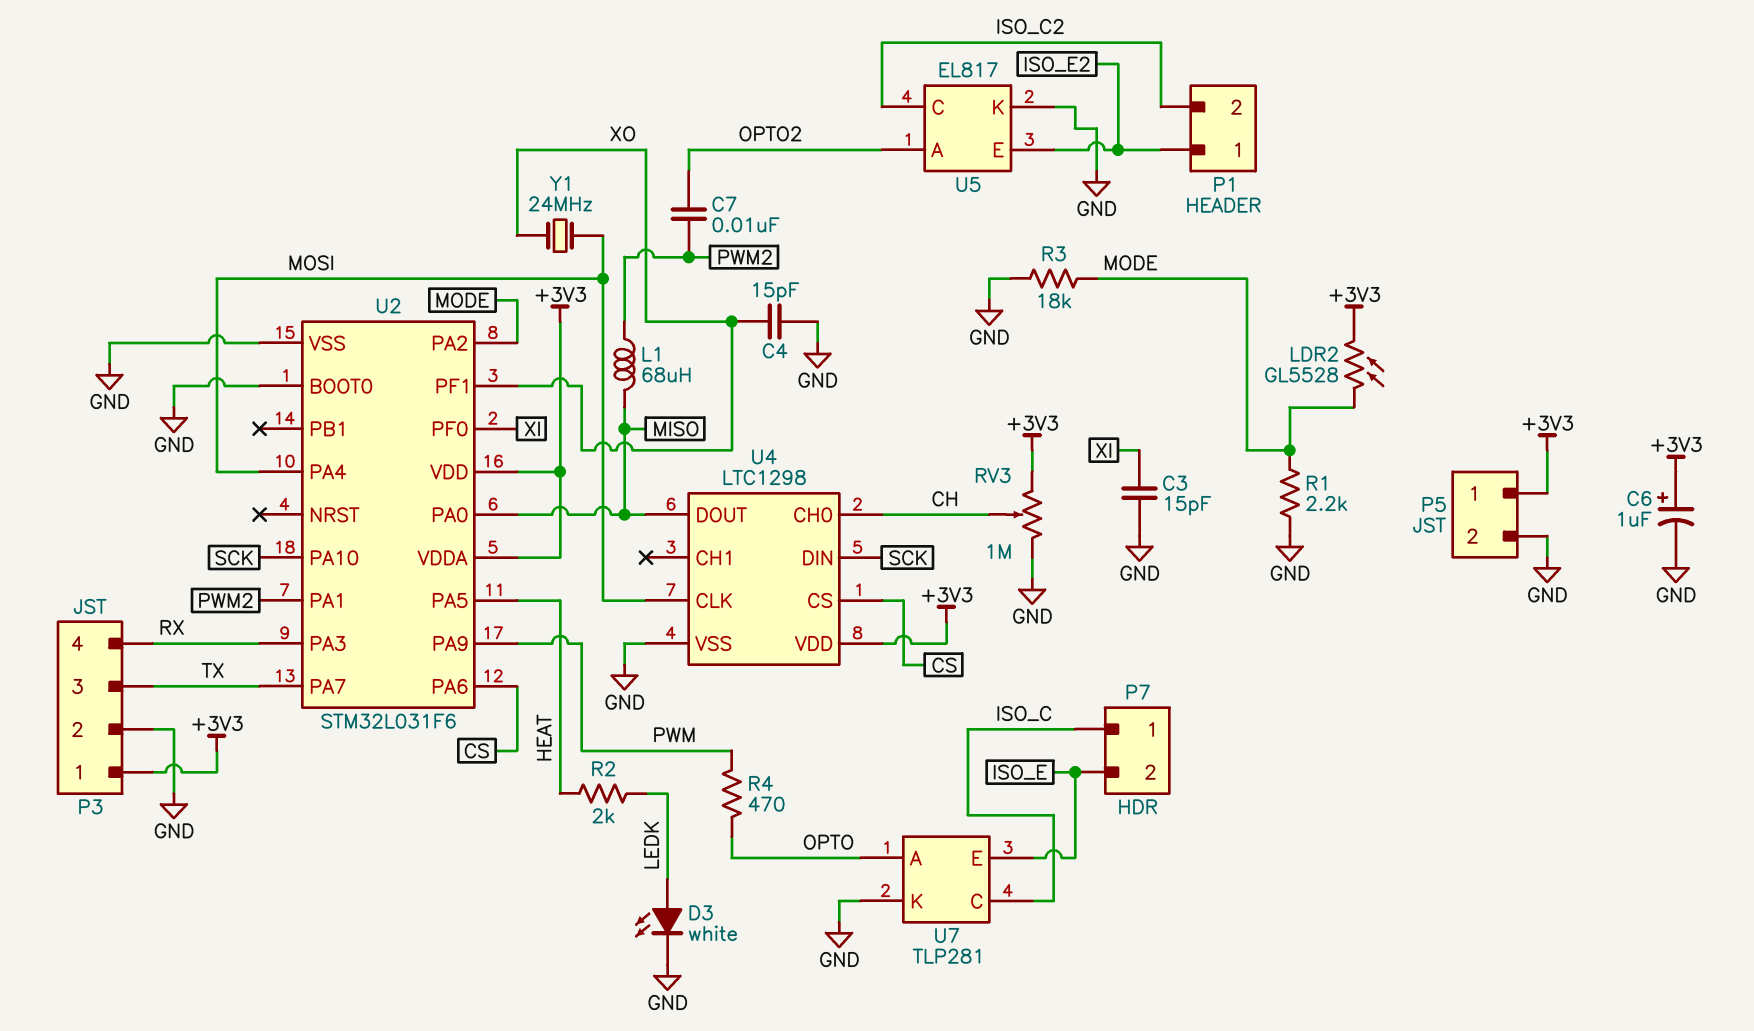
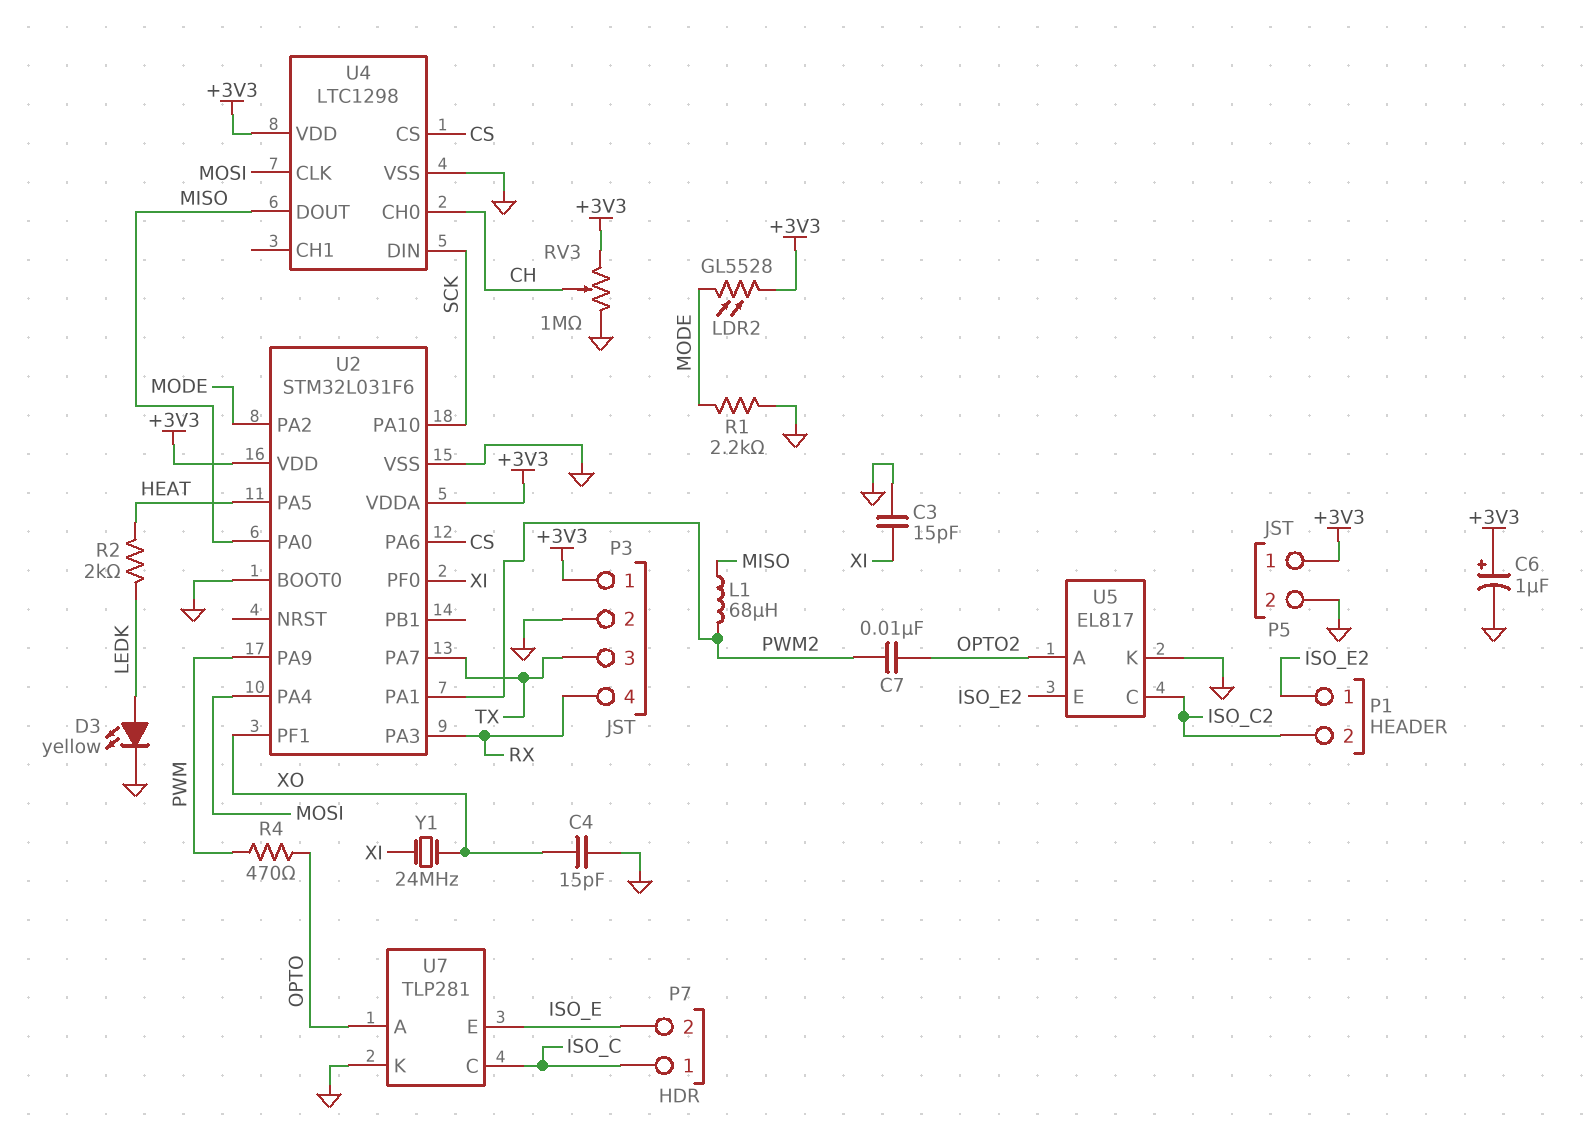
D3: LED white (A LEDK, K GND) -> LED yellow (A LEDK, K GND)
R3: 18k (GND, MODE) -> none
Y1: 24MHz (MOSI, XO) -> 24MHz (XI, XO)

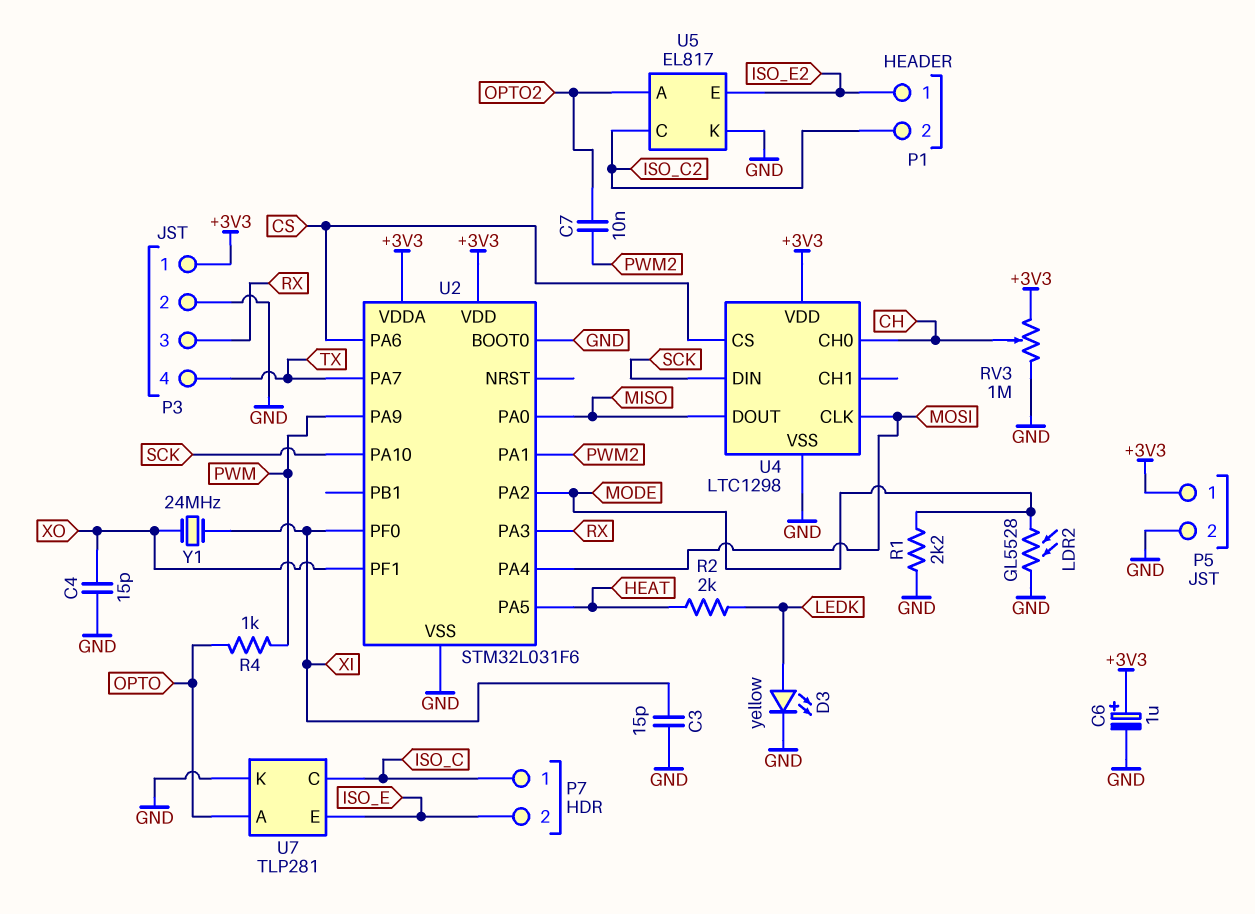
L1: 68uH (MISO, PWM2) -> none
LDR2: GL5528 (+3V3, MODE) -> GL5528 (GND, MODE)
P3 pin 3: TX -> RX
P3 pin 4: RX -> TX
R4: 470 (OPTO, PWM) -> 1k (OPTO, PWM)

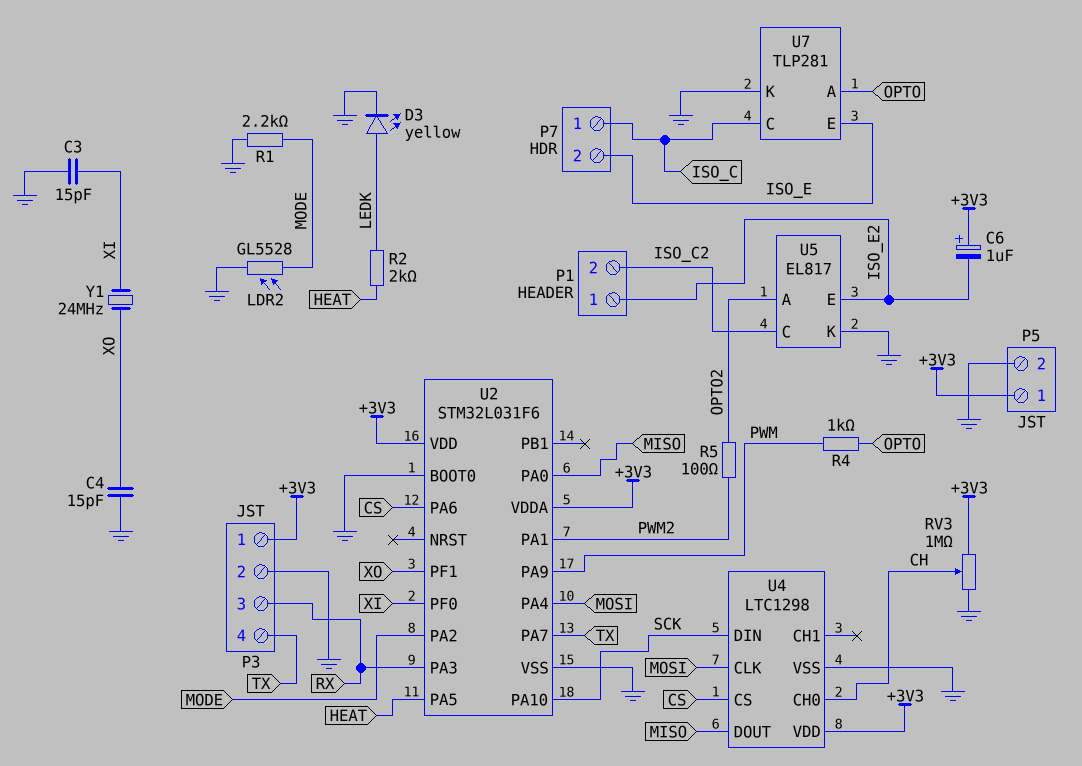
C6: 1uF (plus +3V3, minus GND) -> 1uF (plus +3V3, minus ISO_E2)
C7: 10nF (OPTO2, PWM2) -> none
R5: none -> 100 (OPTO2, PWM2)

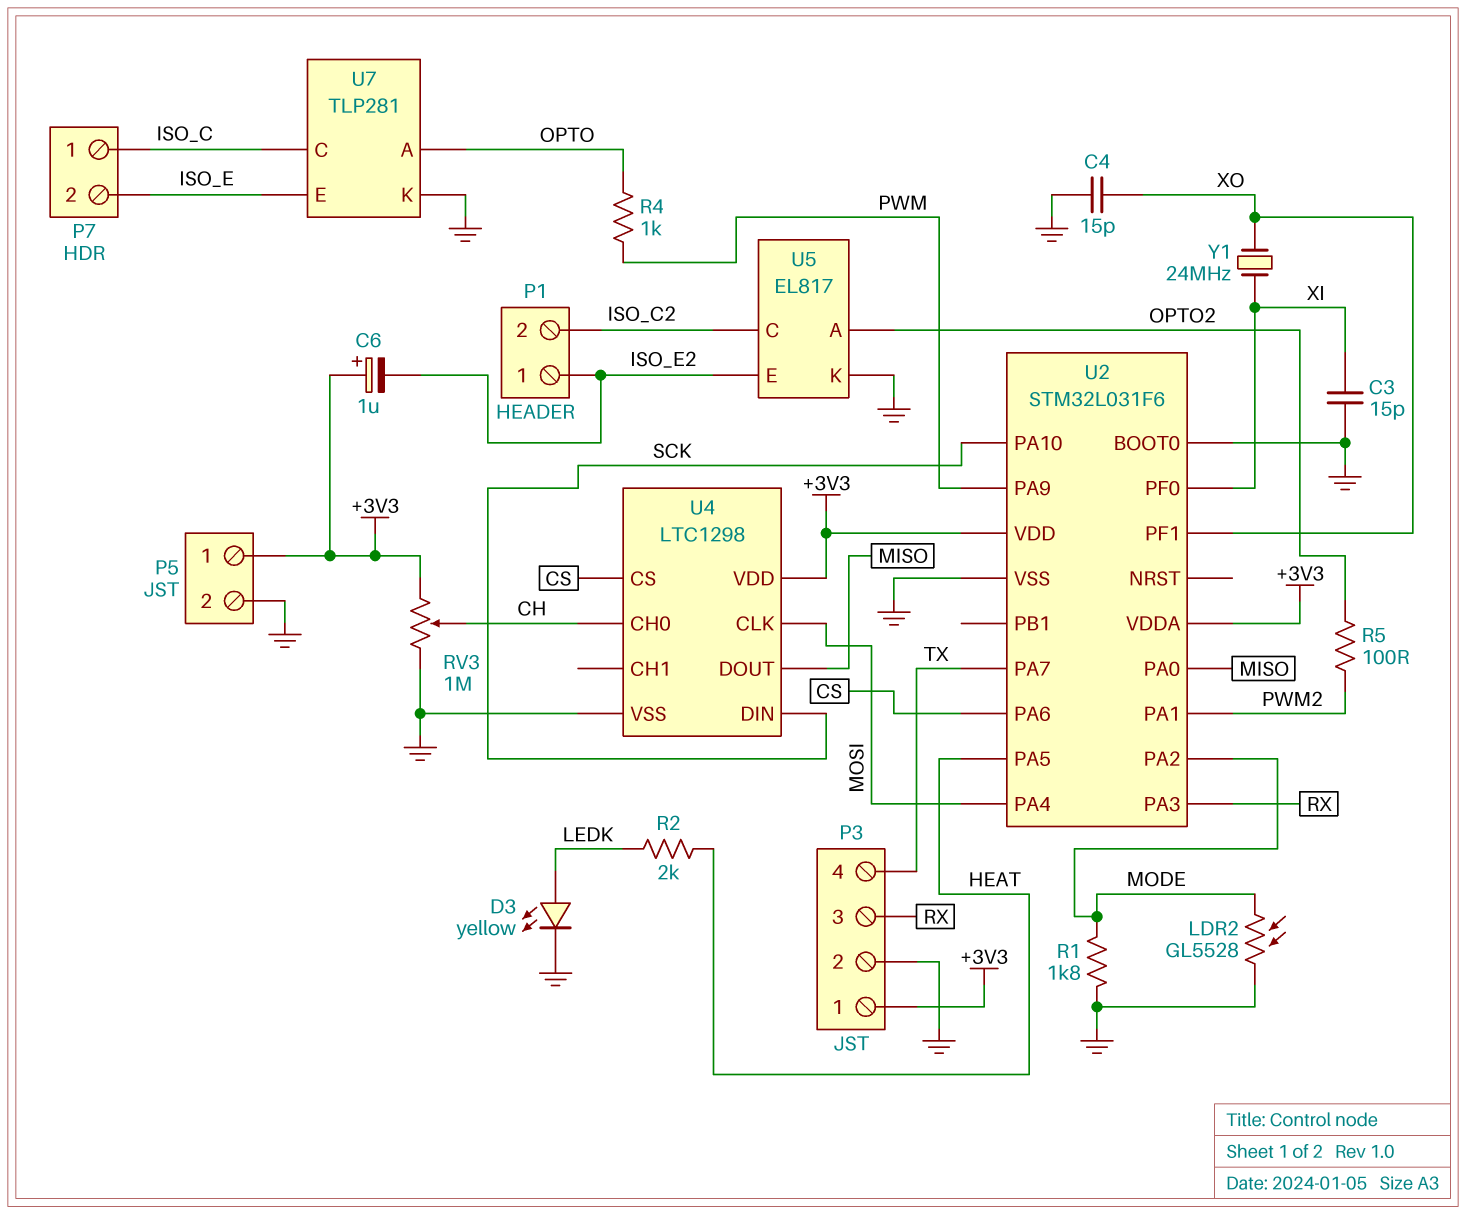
R1: 2.2k (GND, MODE) -> 1.8k (GND, MODE)

